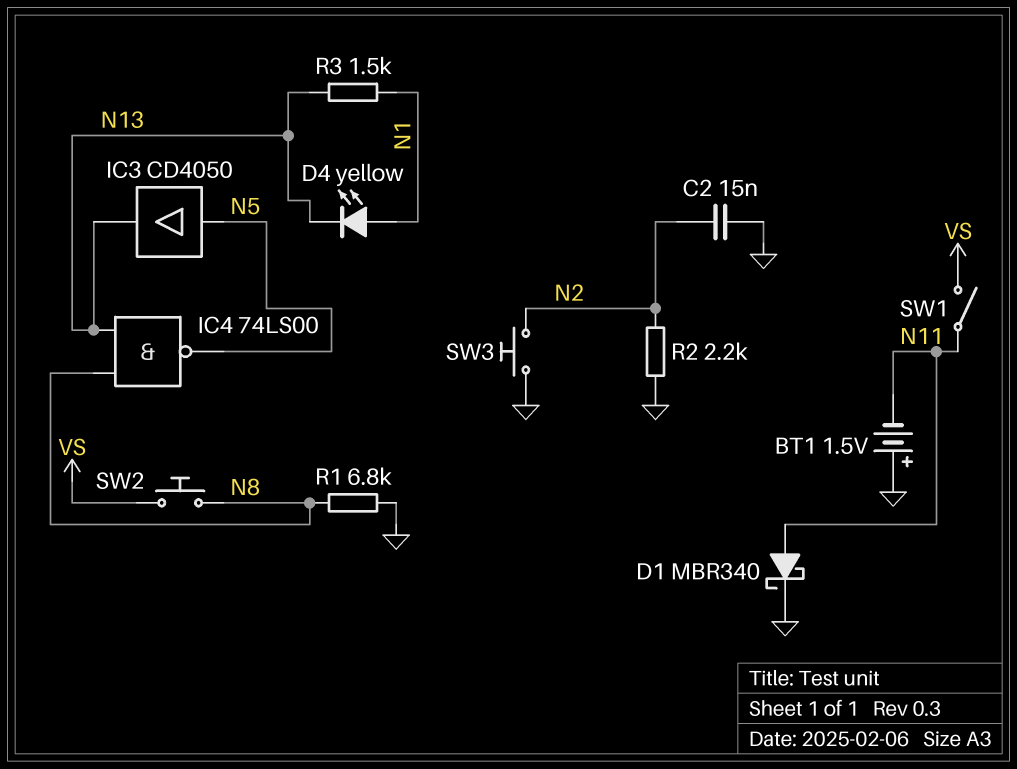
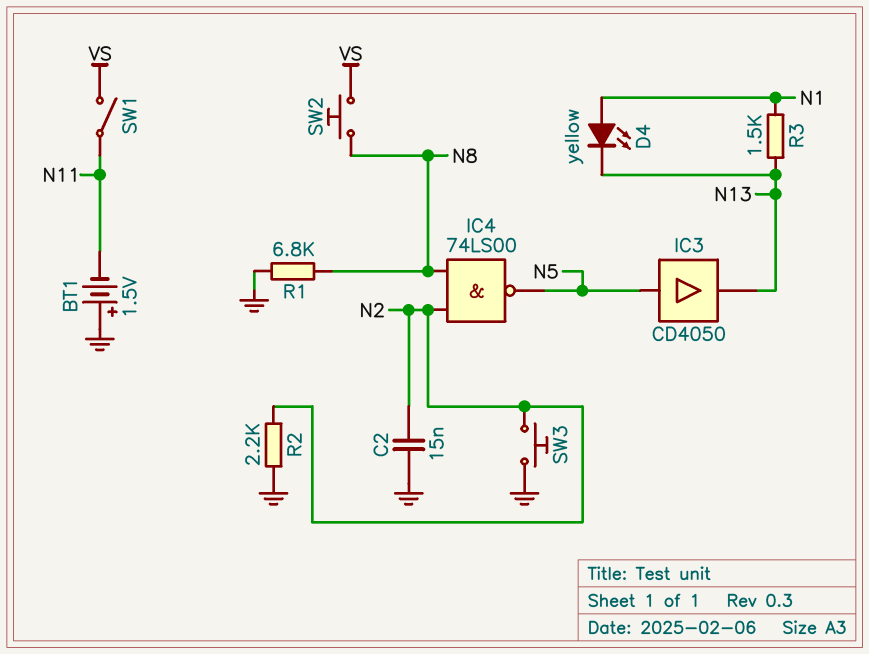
D1: schottky MBR340 (A N11, K GND) -> none
IC4: NAND 74LS00 (in N8, in N13, out N5) -> NAND 74LS00 (in N2, in N8, out N5)

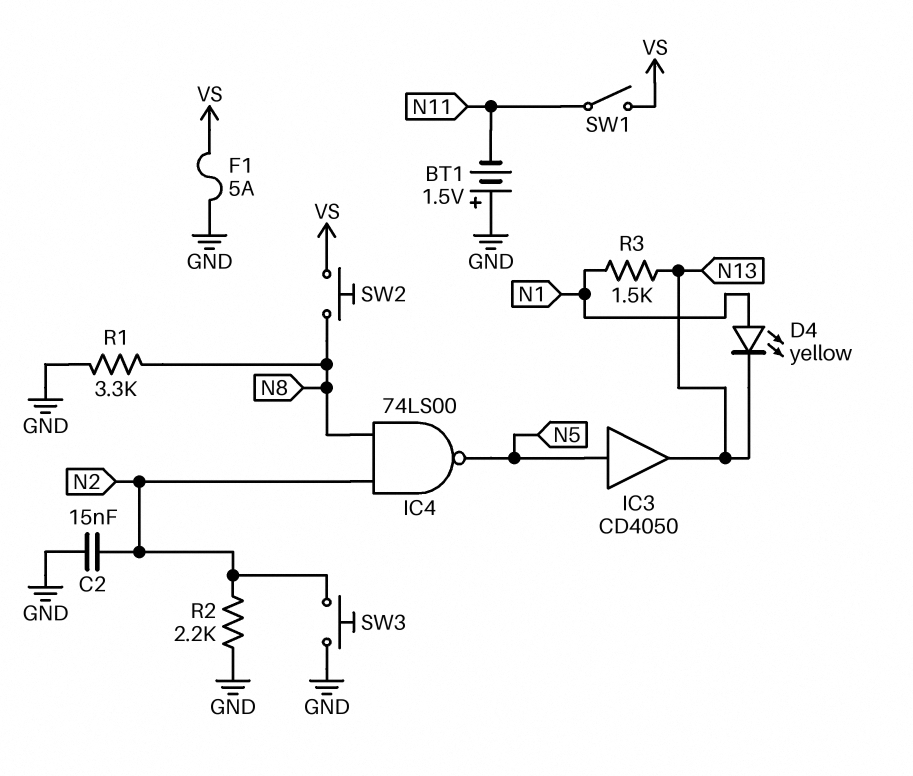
F1: none -> 5A (GND, VS)
R1: 6.8k (GND, N8) -> 3.3k (GND, N8)

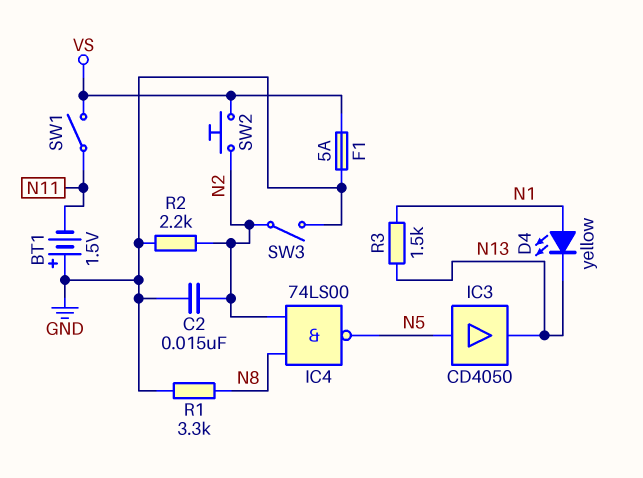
SW2: button (N8, VS) -> button (N2, VS)
SW3: button (GND, N2) -> switch (GND, N2)

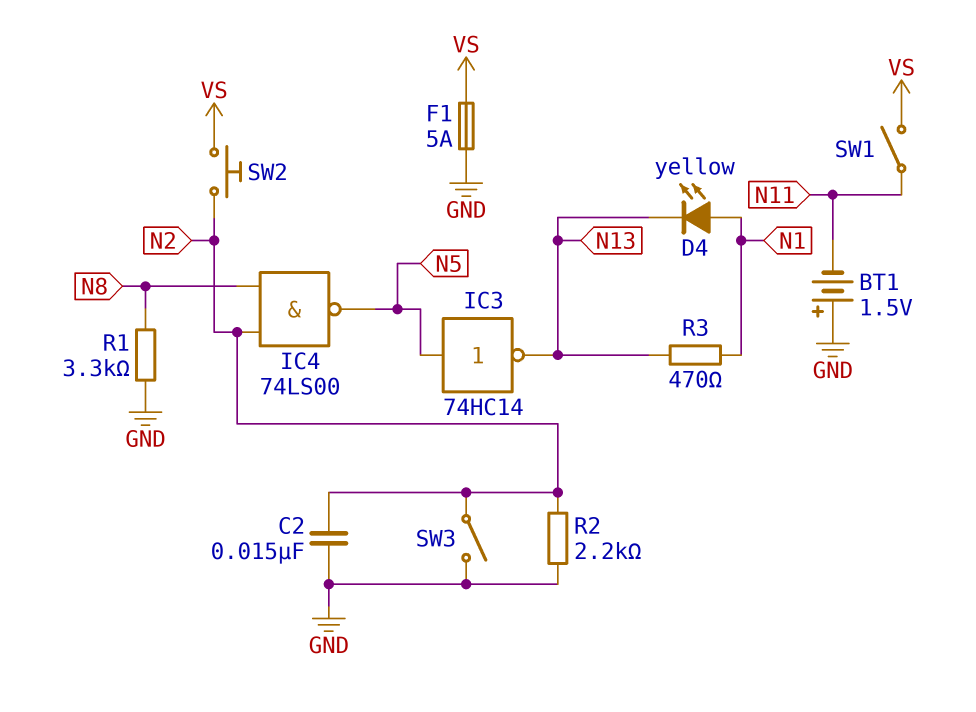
IC3: buffer CD4050 (in N5, out N13) -> NOT 74HC14 (in N5, out N13)
R3: 1.5k (N1, N13) -> 470 (N1, N13)

